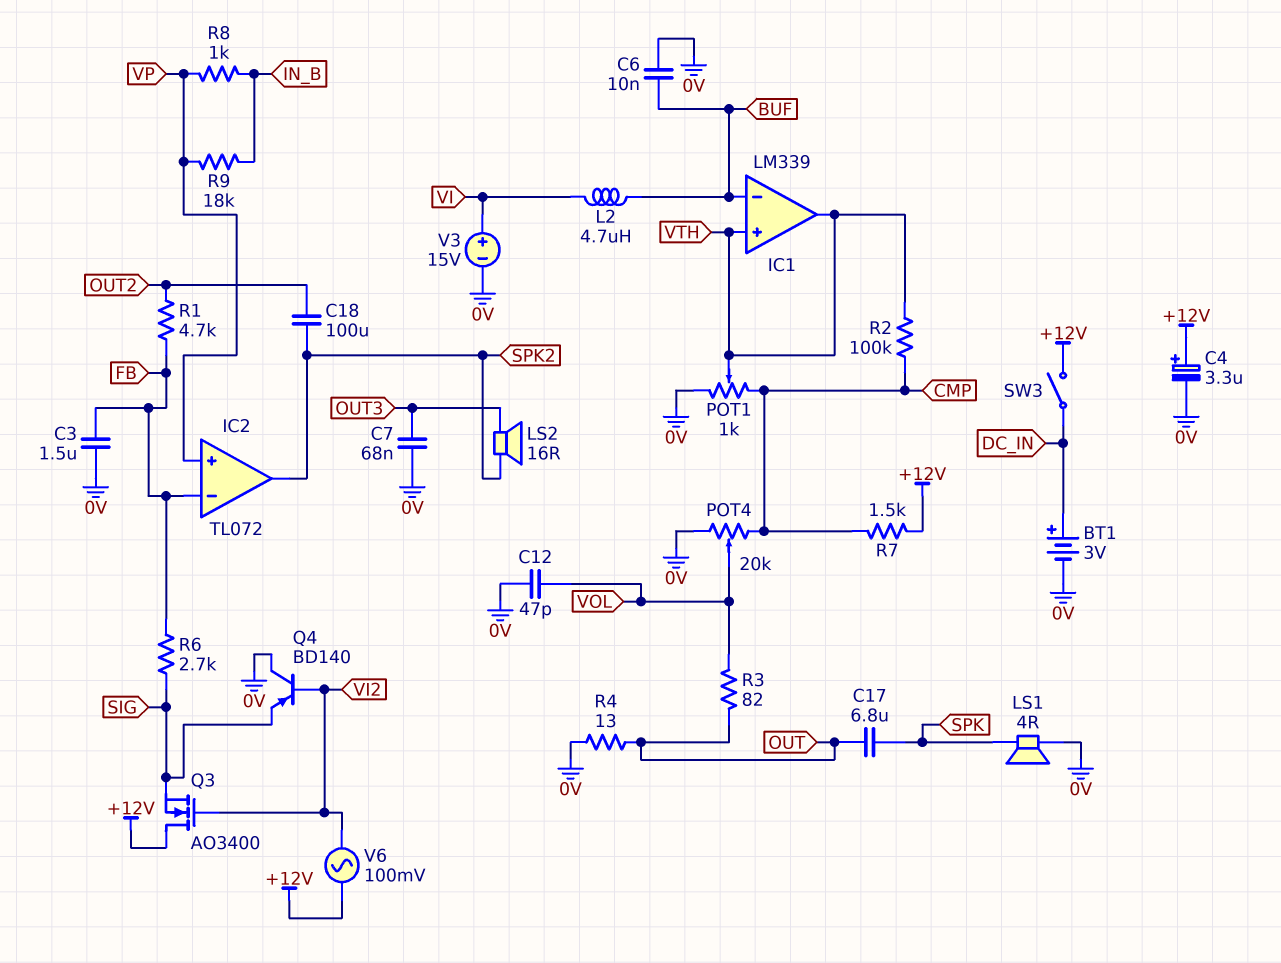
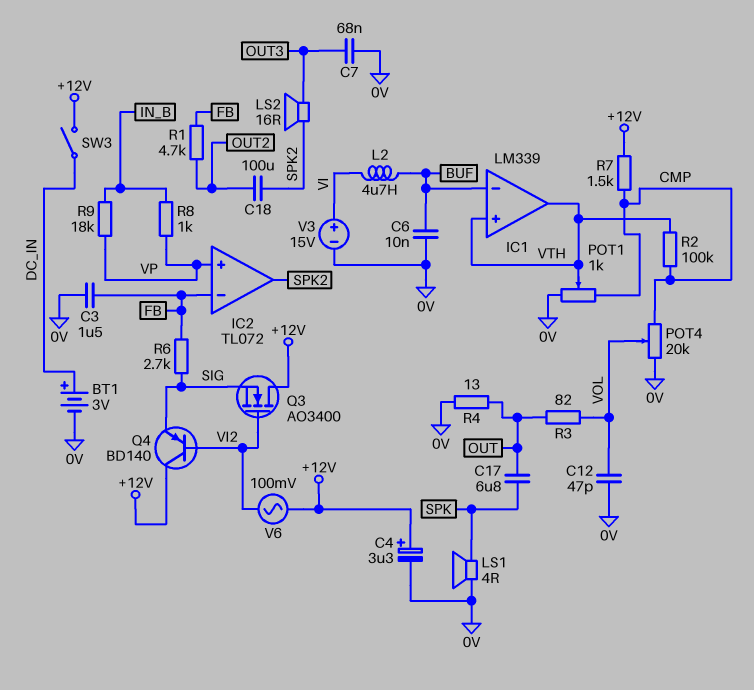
Q4: PNP BD140 (B VI2, C 0V, E SIG) -> PNP BD140 (B VI2, C +12V, E SIG)

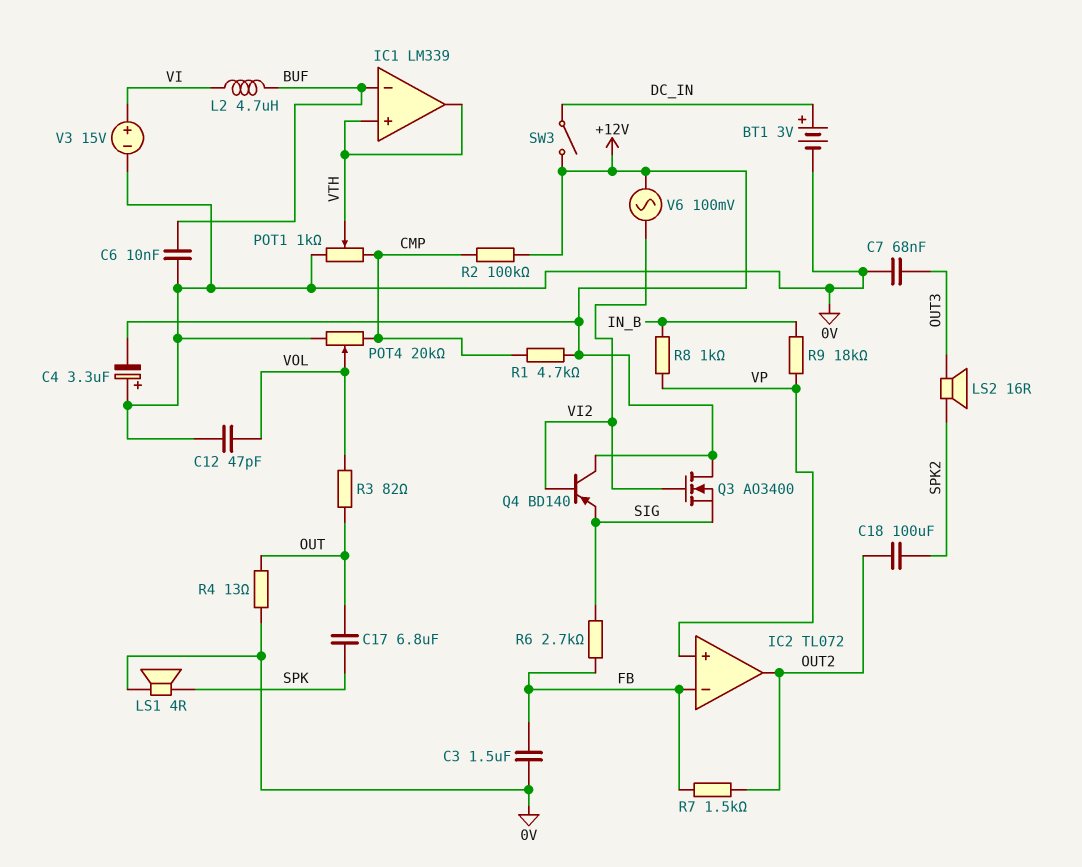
C4: 3.3uF (plus +12V, minus 0V) -> 3.3uF (plus 0V, minus +12V)
IC2 pin out: SPK2 -> OUT2
R1: 4.7k (FB, OUT2) -> 4.7k (+12V, CMP)
R2: 100k (CMP, VTH) -> 100k (+12V, CMP)
R7: 1.5k (+12V, CMP) -> 1.5k (FB, OUT2)

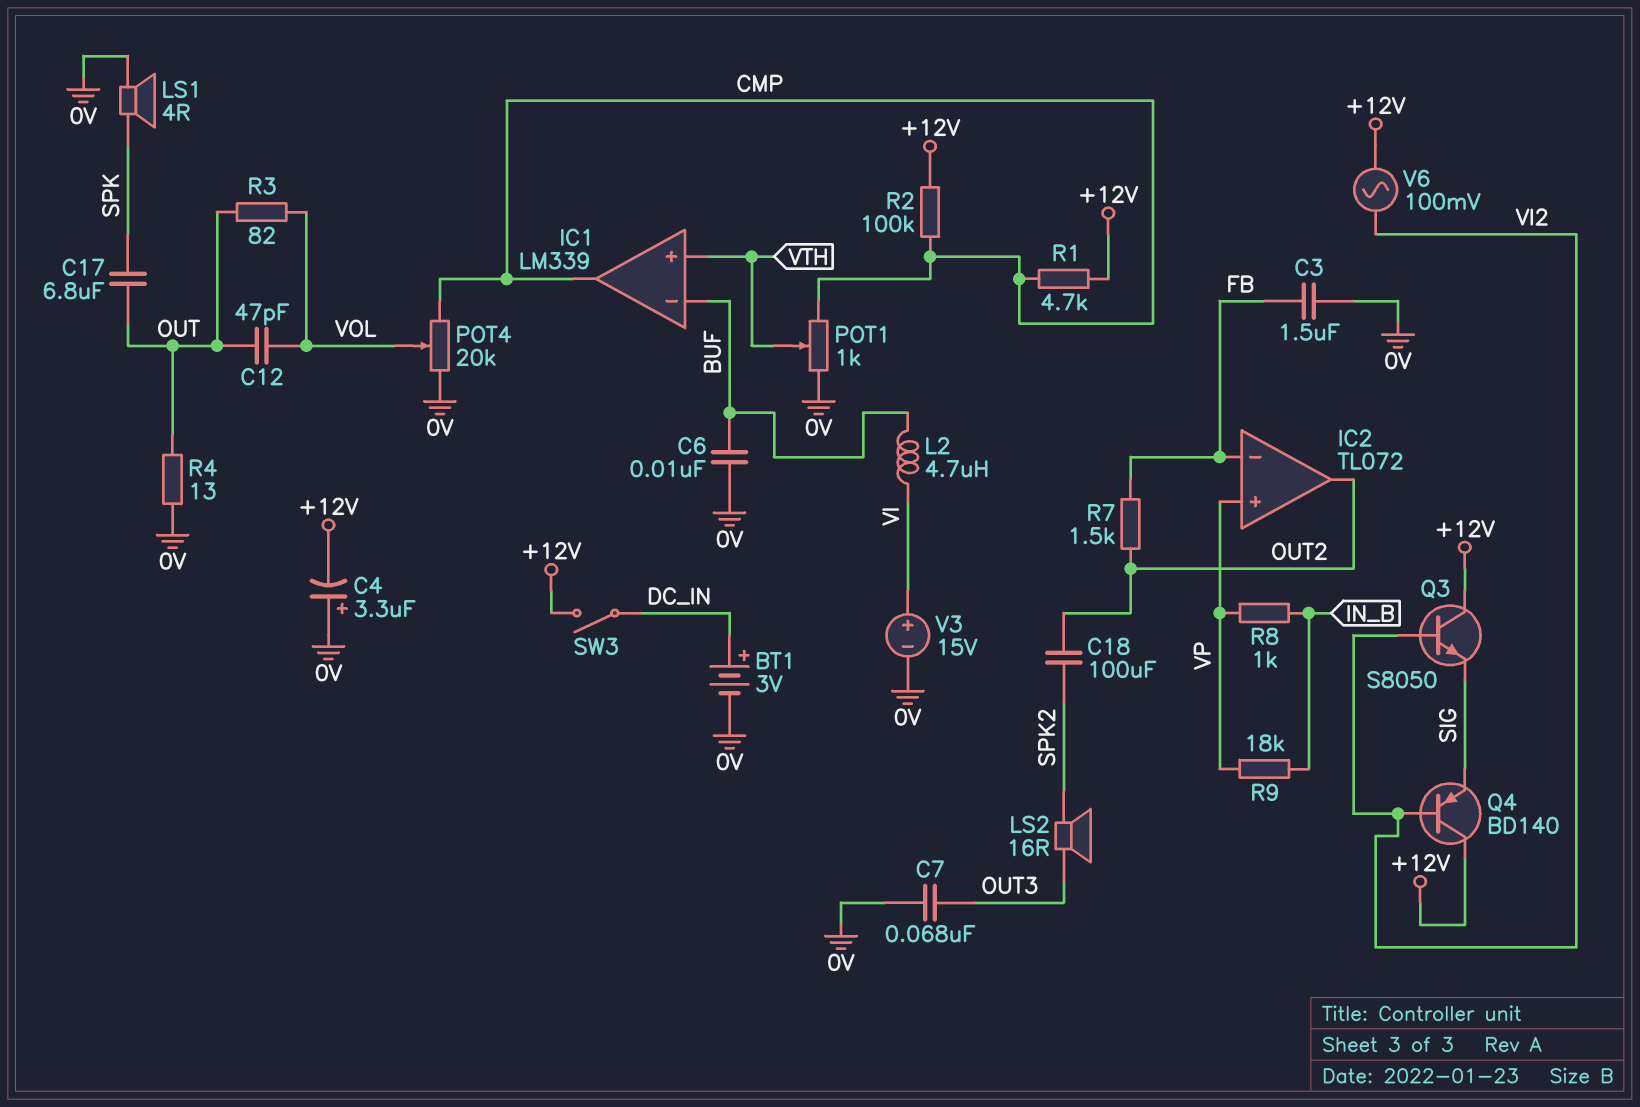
C12: 47pF (0V, VOL) -> 47pF (OUT, VOL)
IC1 pin out: VTH -> CMP
Q3: NMOS AO3400 (G VI2, D +12V, S SIG) -> NPN S8050 (B VI2, C +12V, E SIG)
R6: 2.7k (FB, SIG) -> none

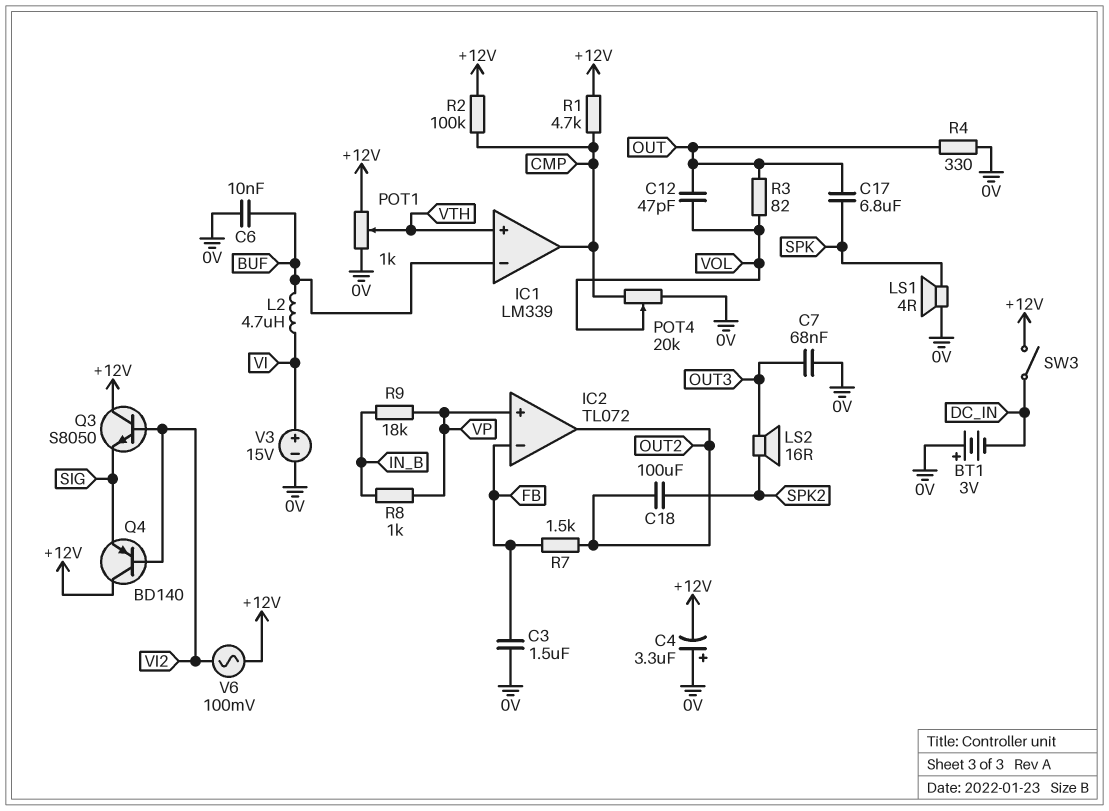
BT1: 3V (plus DC_IN, minus 0V) -> 3V (plus 0V, minus DC_IN)
POT1: 1k (0V, CMP, wiper VTH) -> 1k (+12V, 0V, wiper VTH)
R4: 13 (0V, OUT) -> 330 (0V, OUT)

